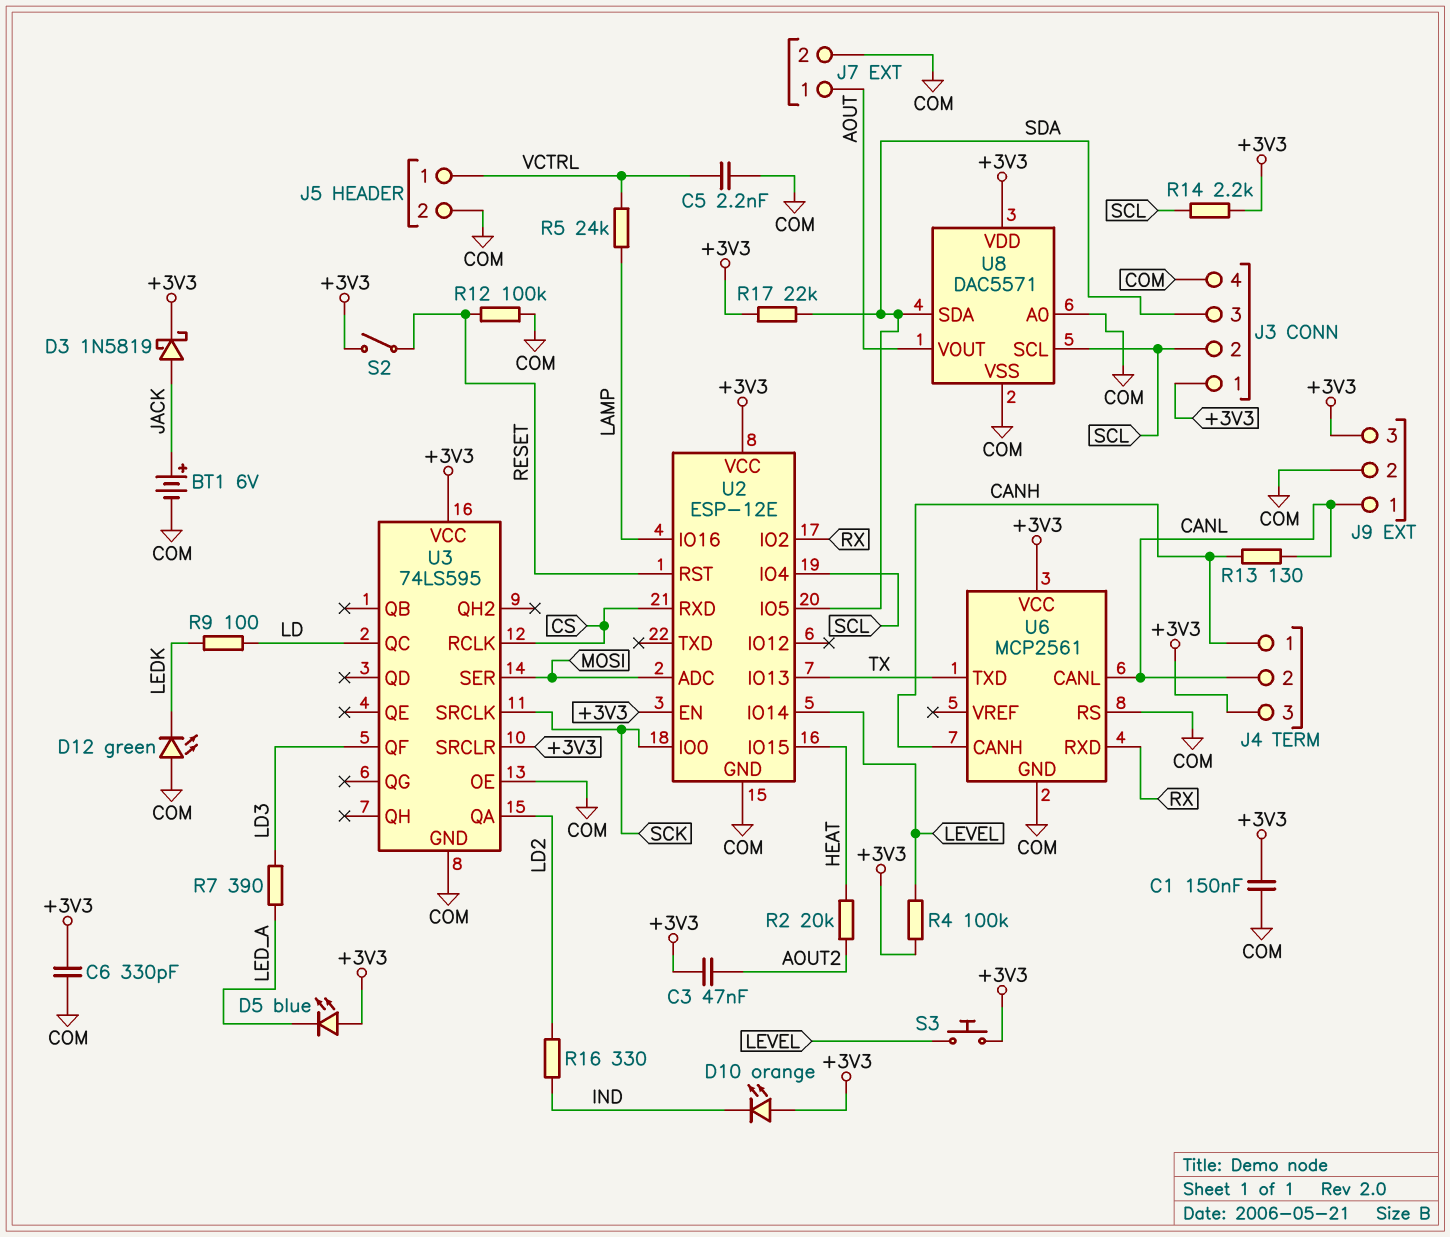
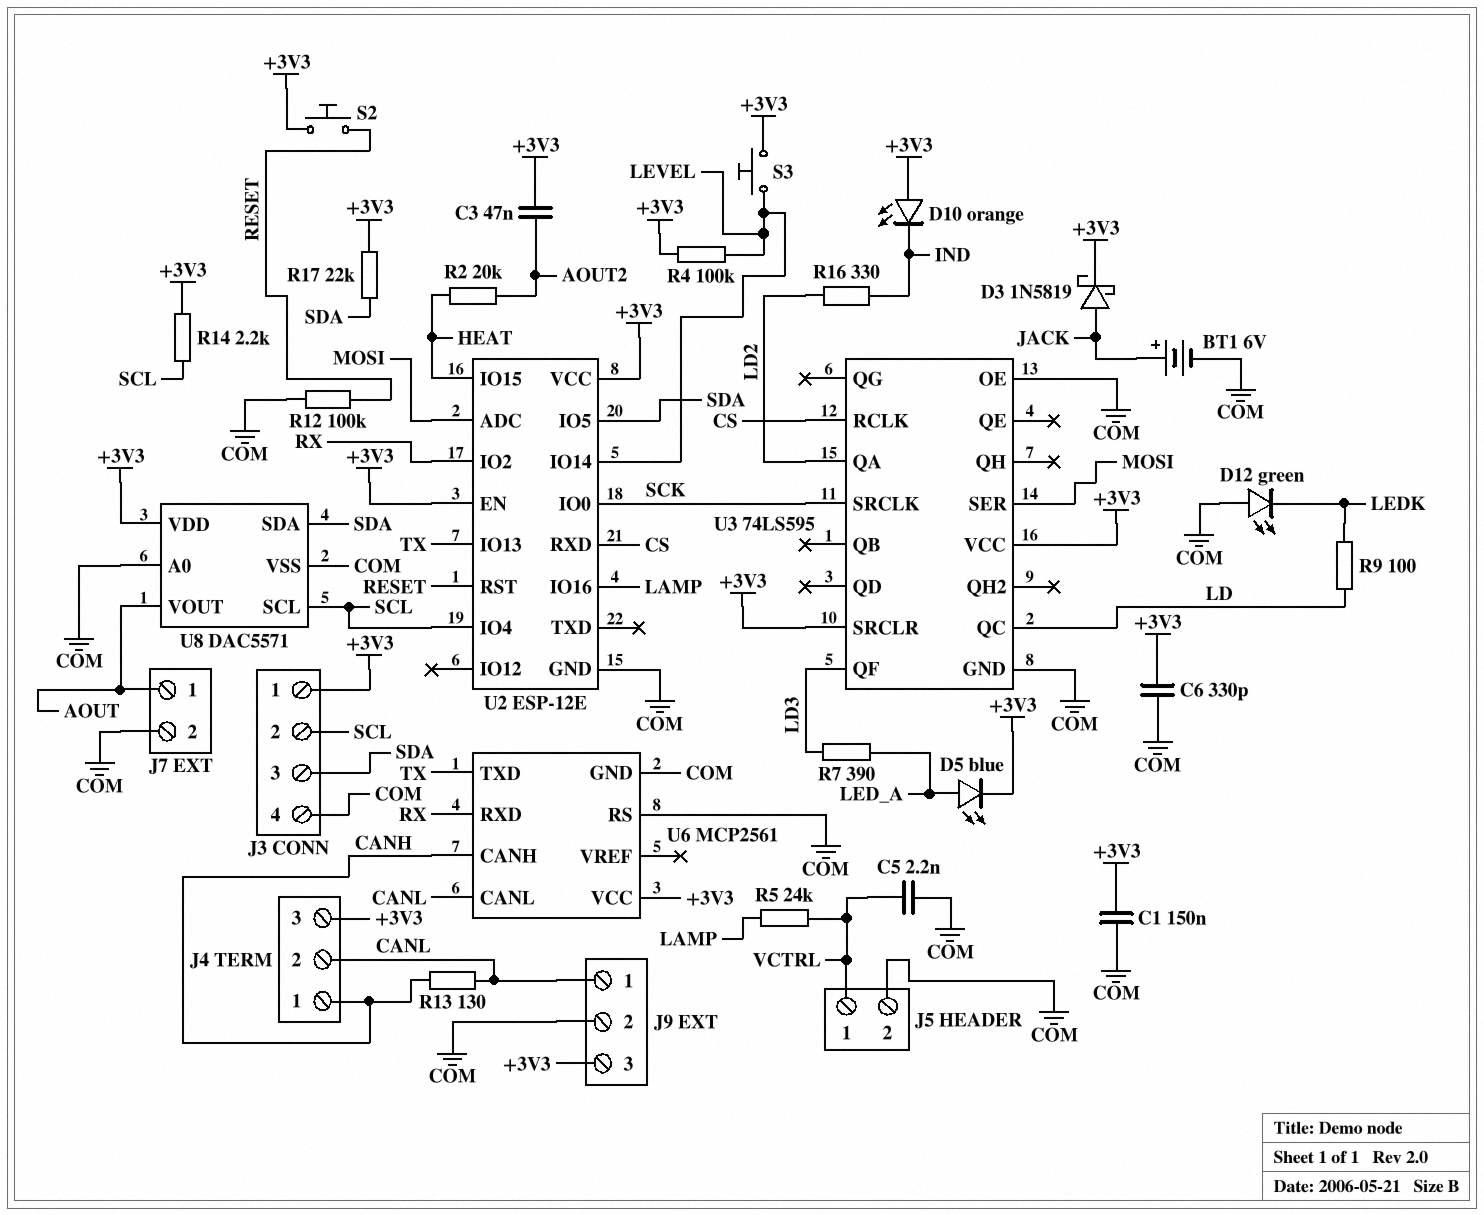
D5: LED blue (A +3V3, K LED_A) -> LED blue (A LED_A, K +3V3)
S2: switch (+3V3, RESET) -> button (+3V3, RESET)

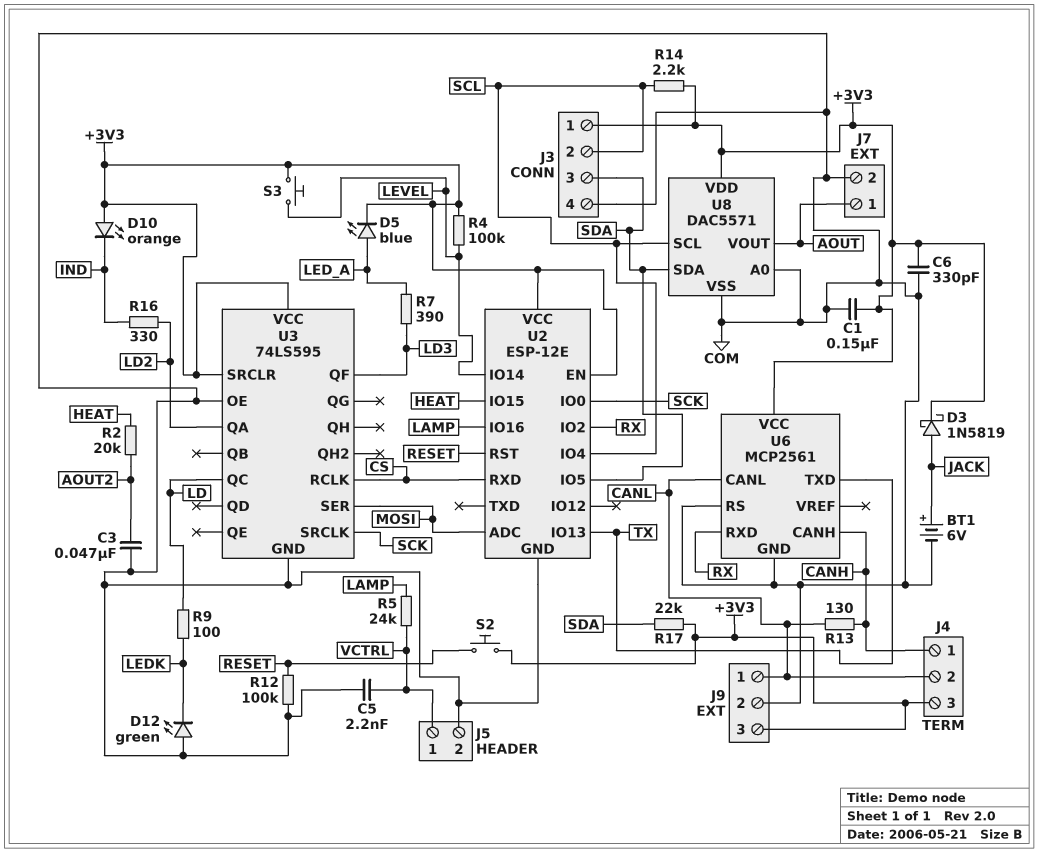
C3: 47nF (+3V3, AOUT2) -> 47nF (AOUT2, COM)

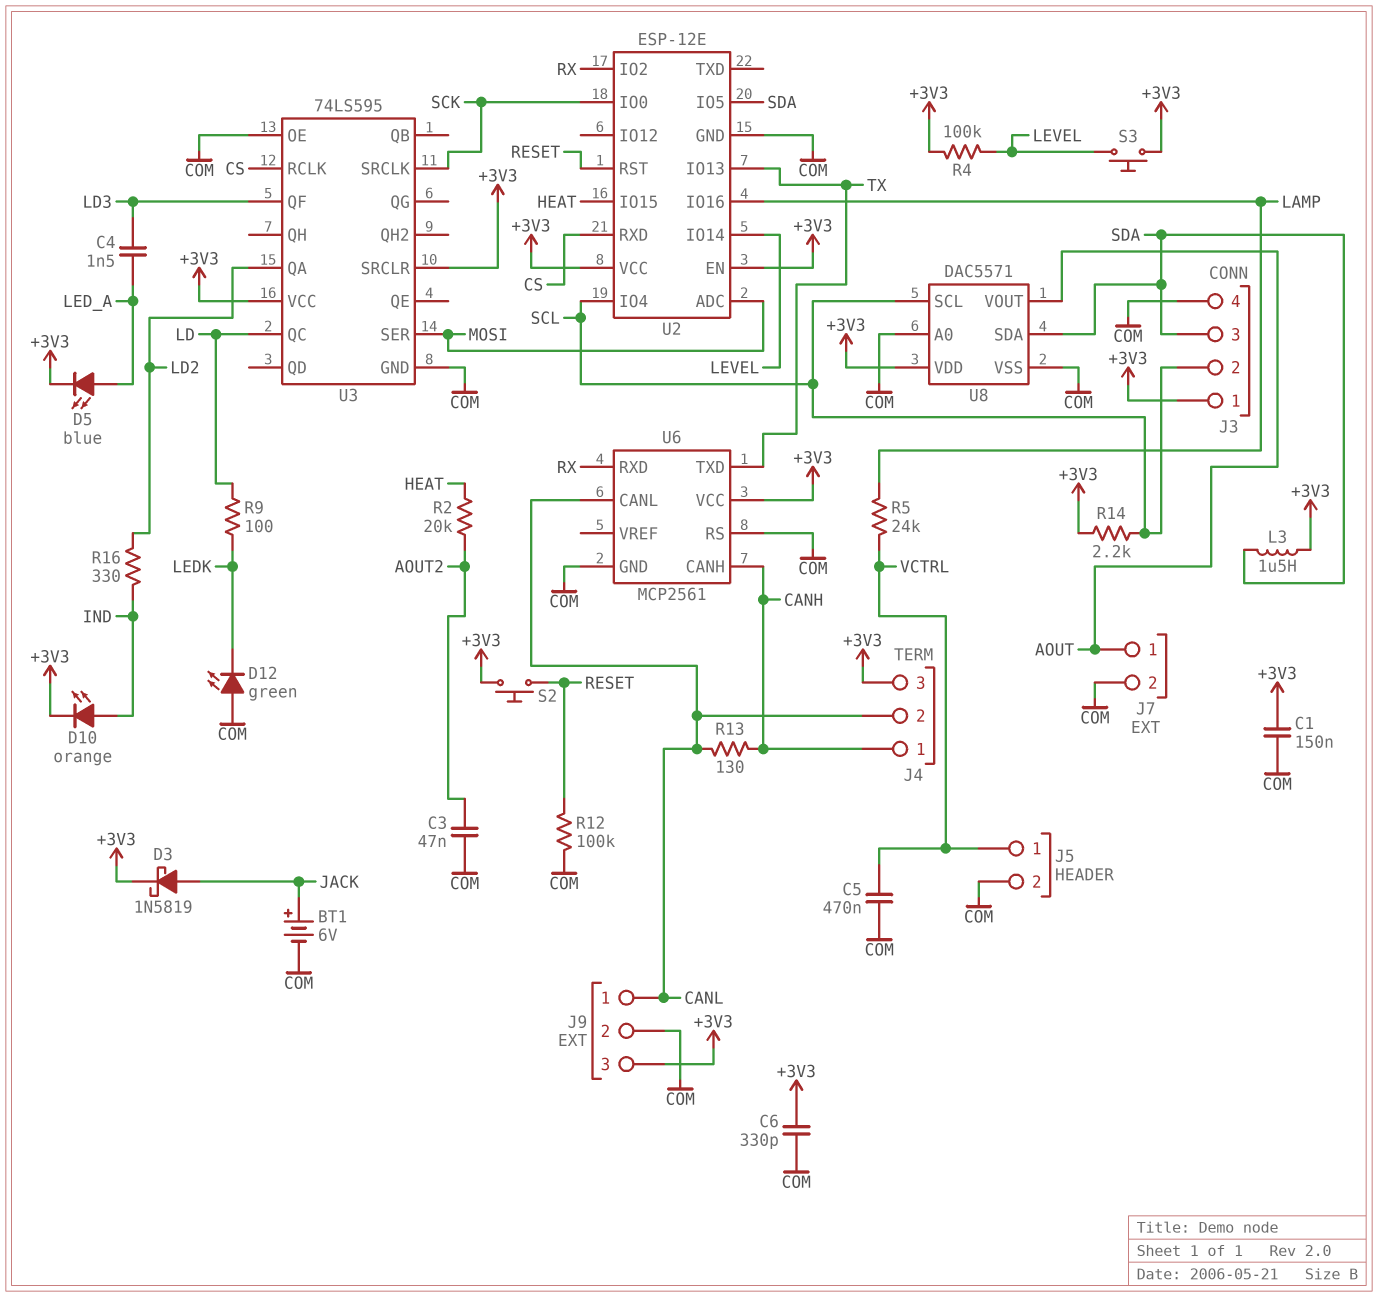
C4: none -> 1.5nF (LD3, LED_A)
C5: 2.2nF (COM, VCTRL) -> 470nF (COM, VCTRL)
D10: LED orange (A +3V3, K IND) -> LED orange (A IND, K +3V3)
L3: none -> 1.5uH (+3V3, SDA)
R7: 390 (LD3, LED_A) -> none
R17: 22k (+3V3, SDA) -> none

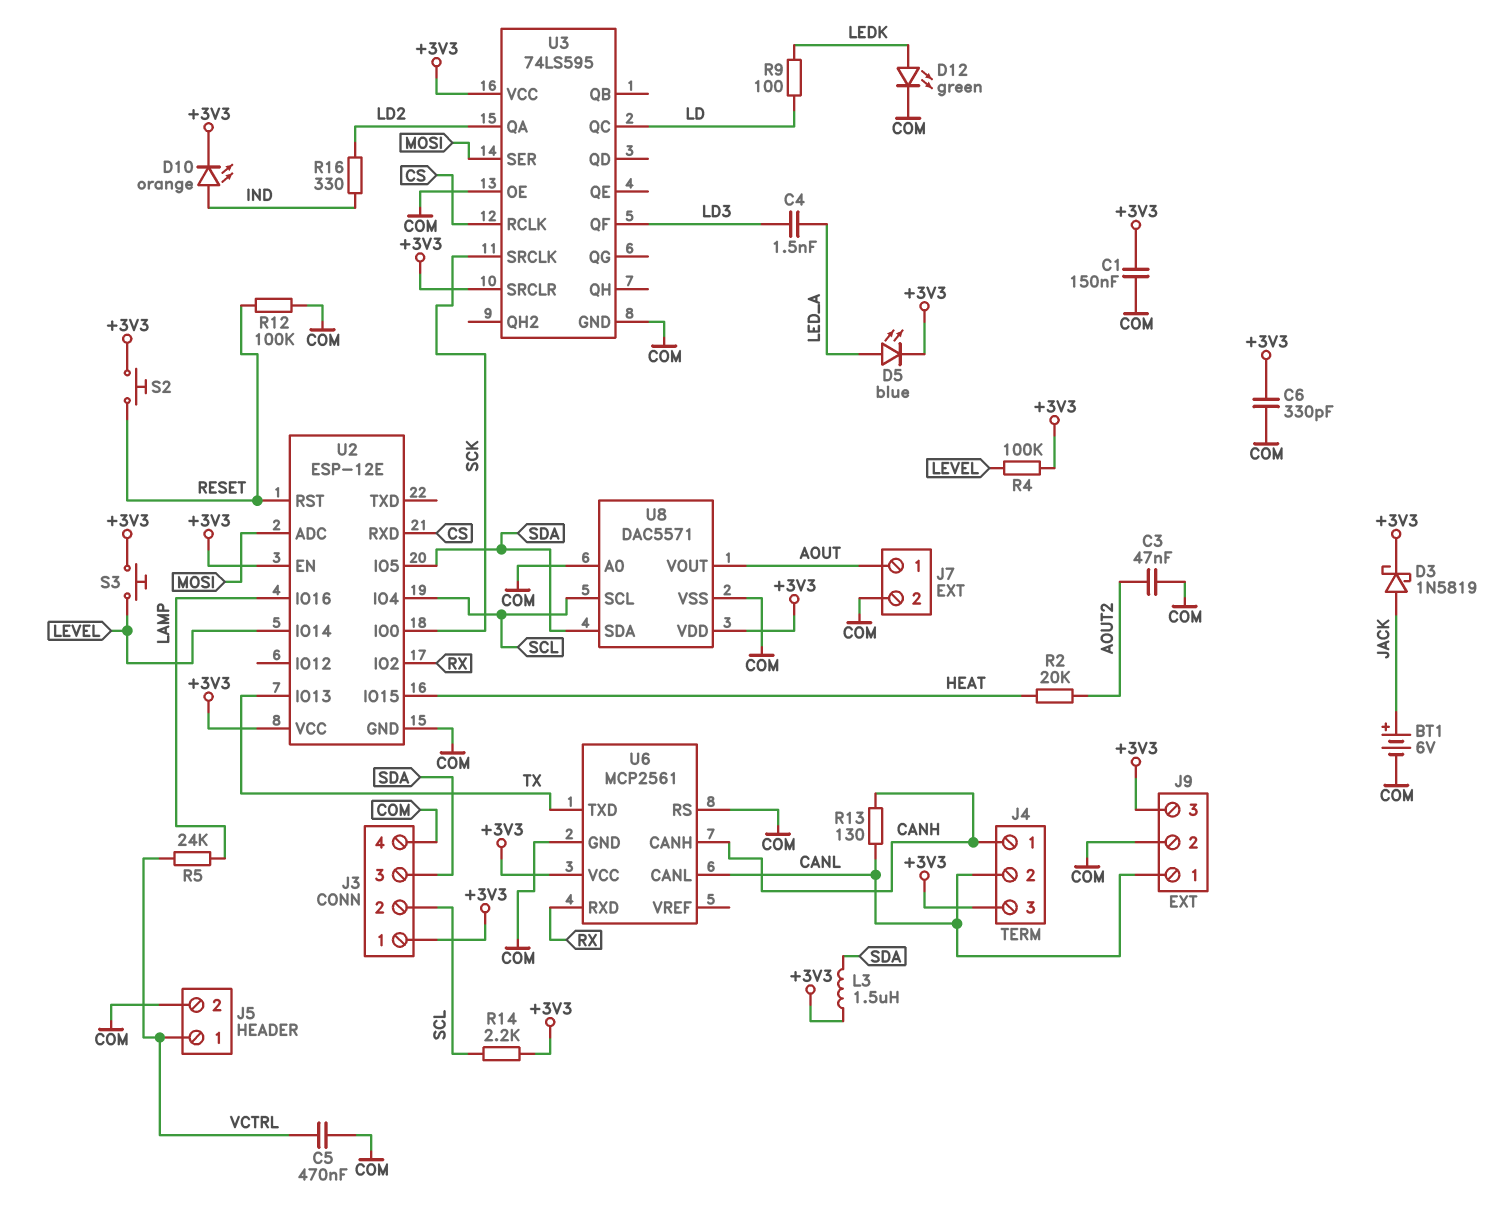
D12: LED green (A COM, K LEDK) -> LED green (A LEDK, K COM)

